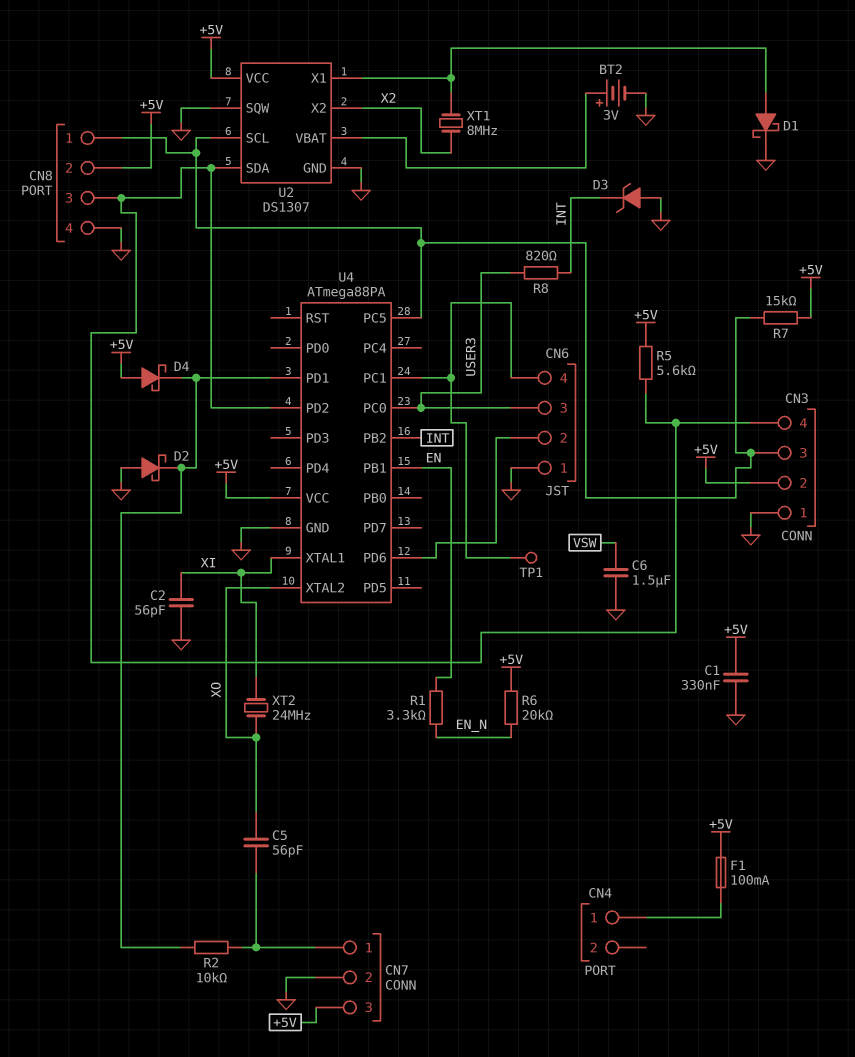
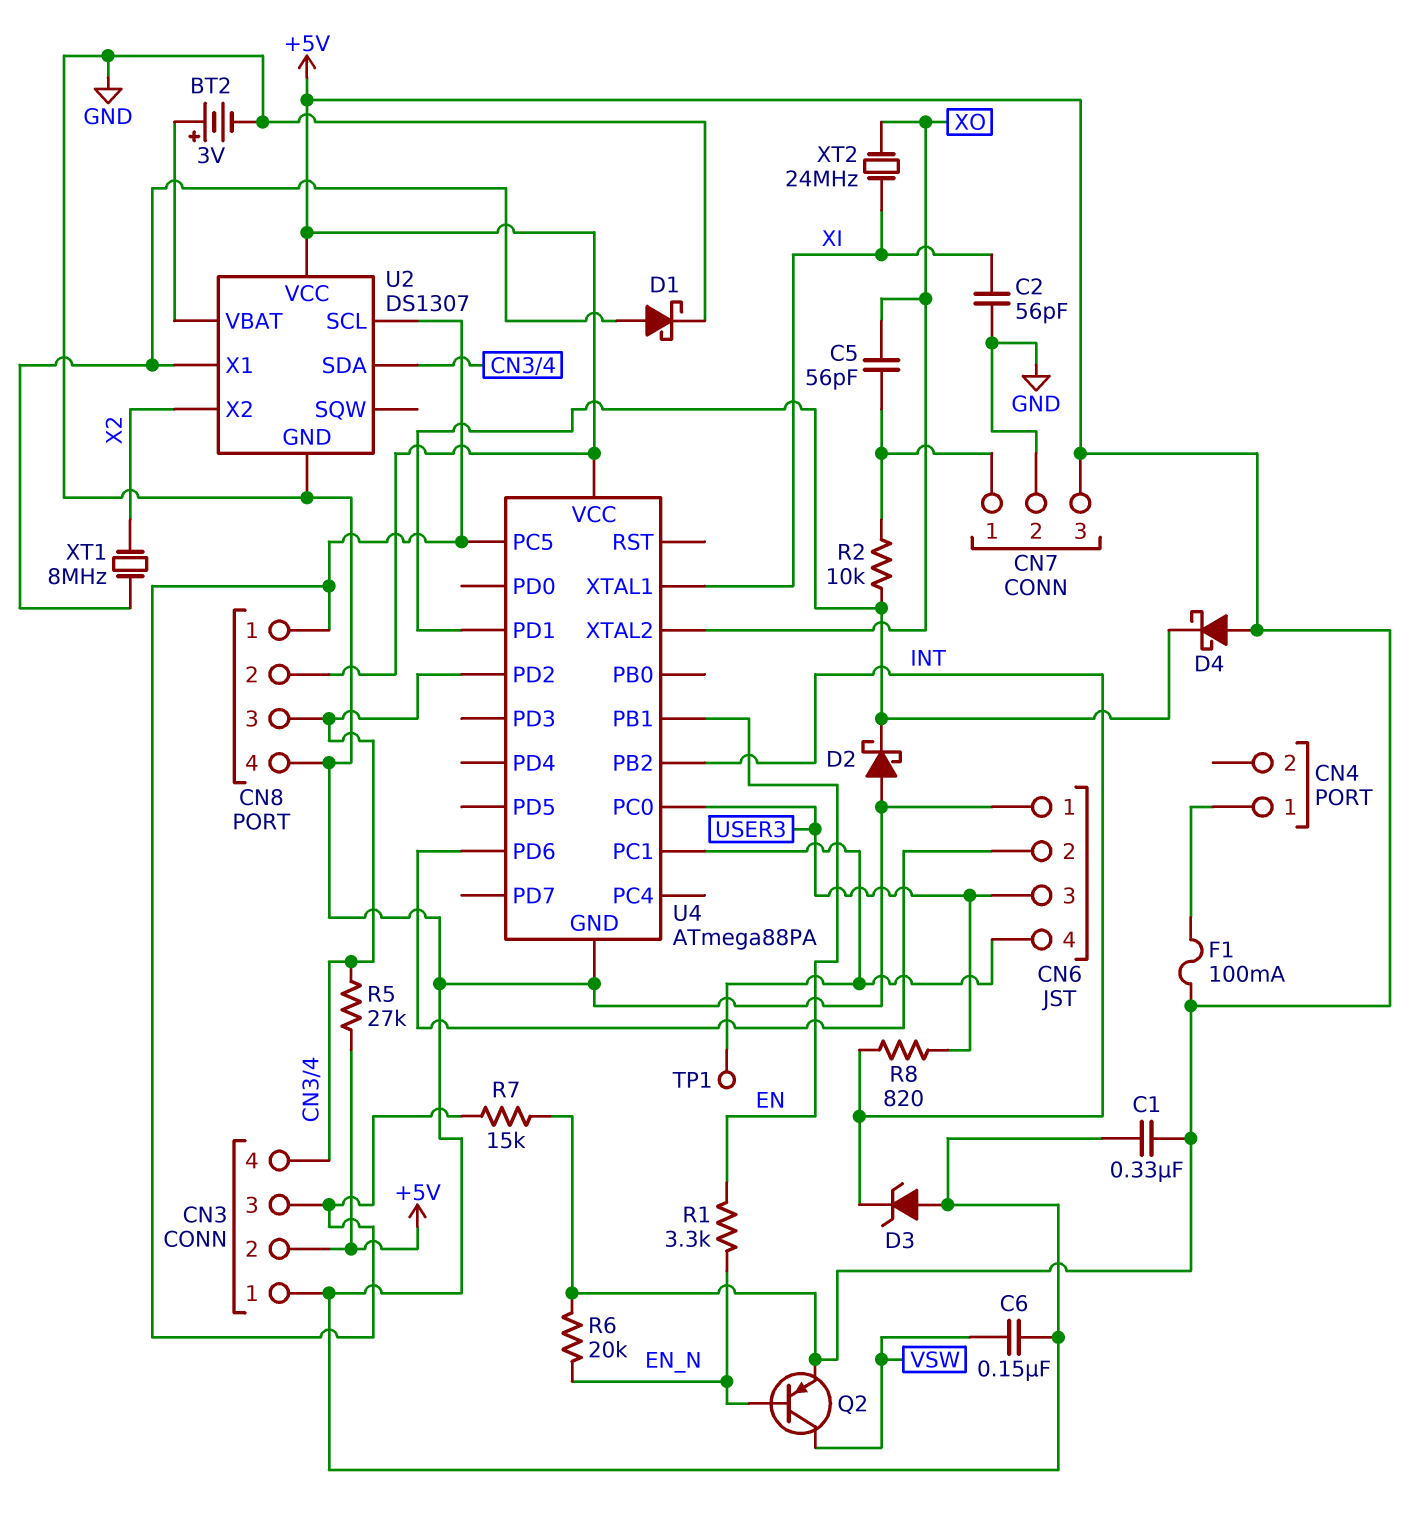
C6: 1.5uF (GND, VSW) -> 150nF (GND, VSW)
Q2: none -> PNP (B EN_N, C VSW, E +5V)
R5: 5.6k (+5V, CN3/4) -> 27k (+5V, CN3/4)
U2 pin SQW: GND -> none

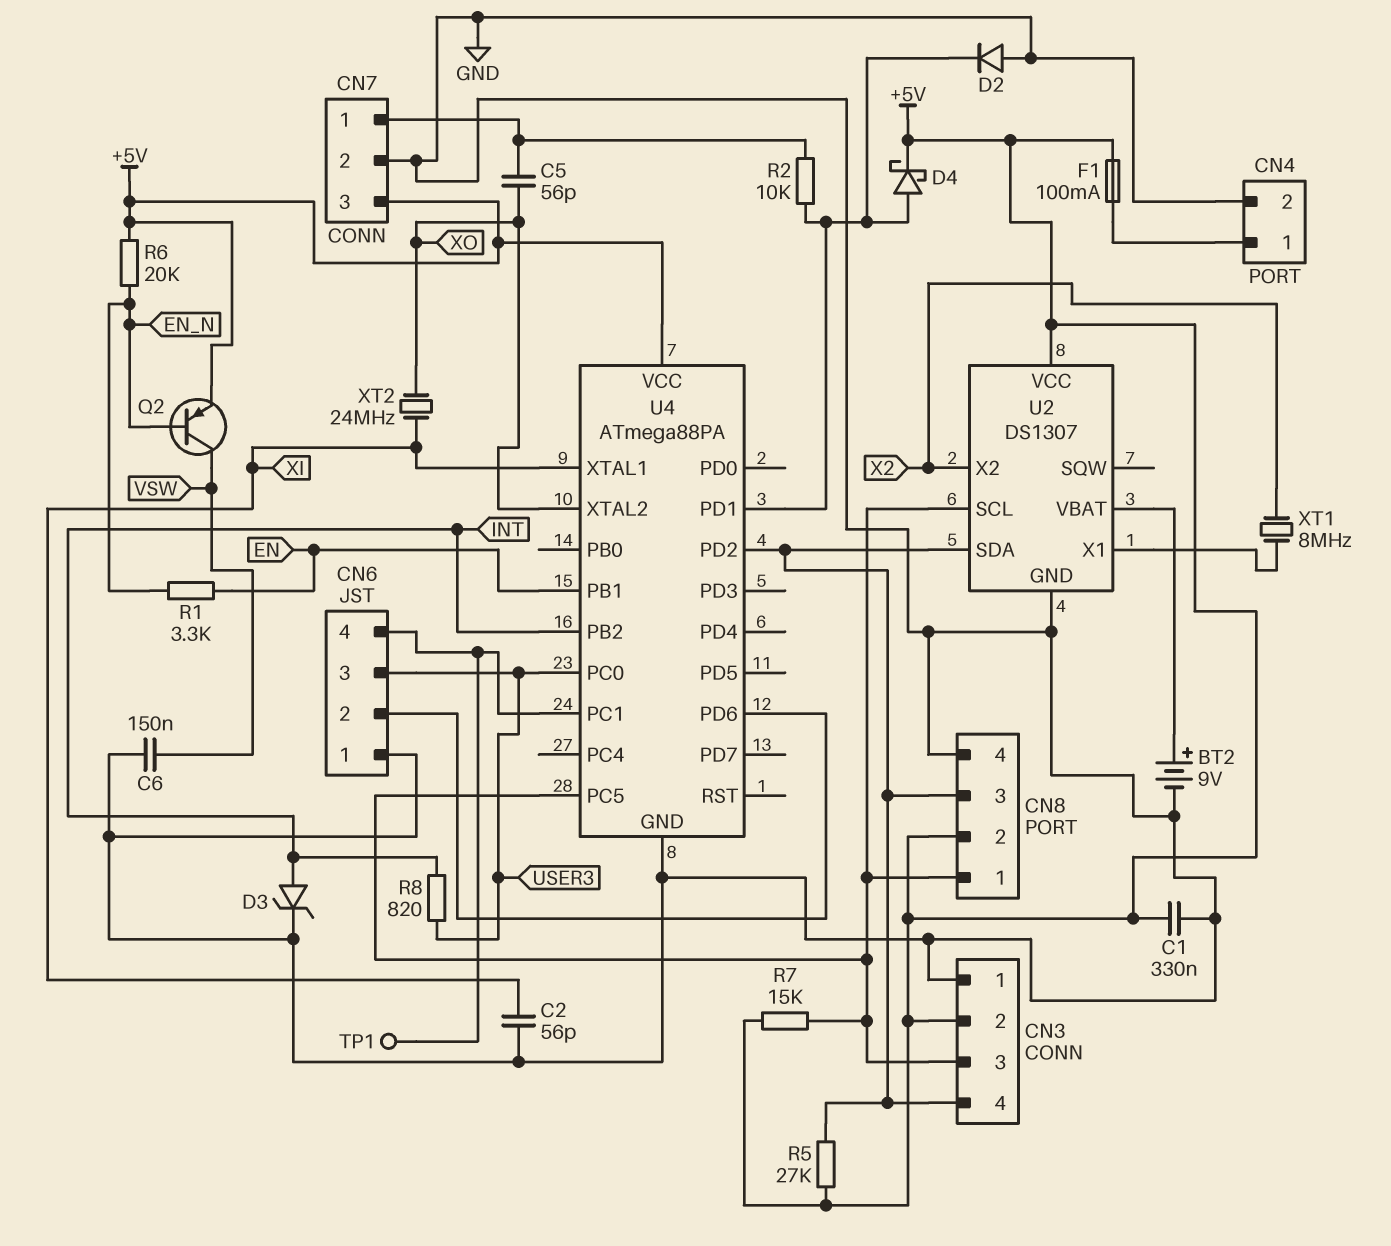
BT2: 3V (plus U2/VBAT, minus GND) -> 9V (plus U2/VBAT, minus GND)
CN4 pin 2: none -> GND
D1: schottky (A U2/X1, K GND) -> none
D2: schottky (A GND, K U4/PD1) -> diode (A GND, K U4/PD1)
D3: zener (A GND, K INT) -> zener (A INT, K GND)
D4: schottky (A +5V, K U4/PD1) -> schottky (A U4/PD1, K +5V)

